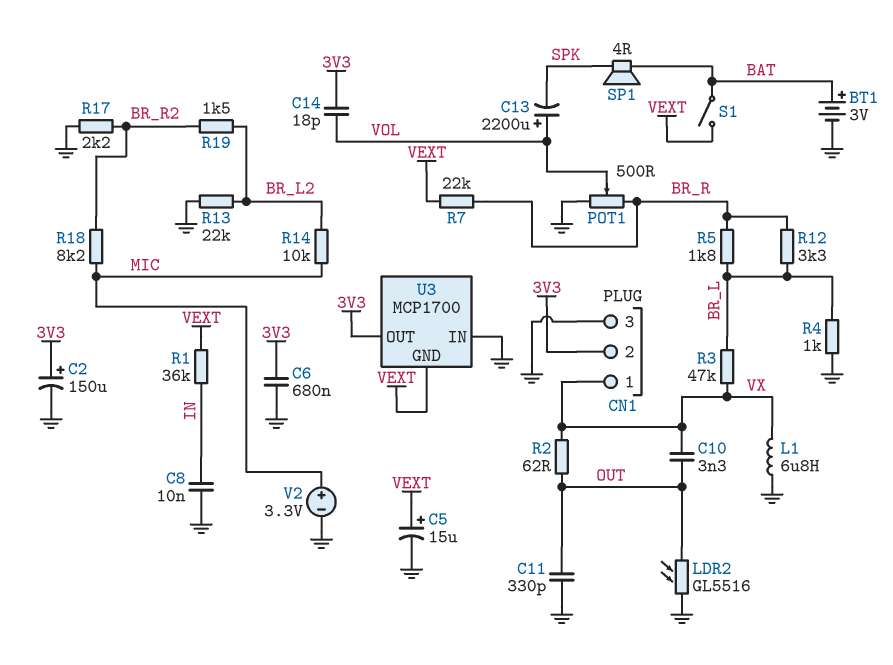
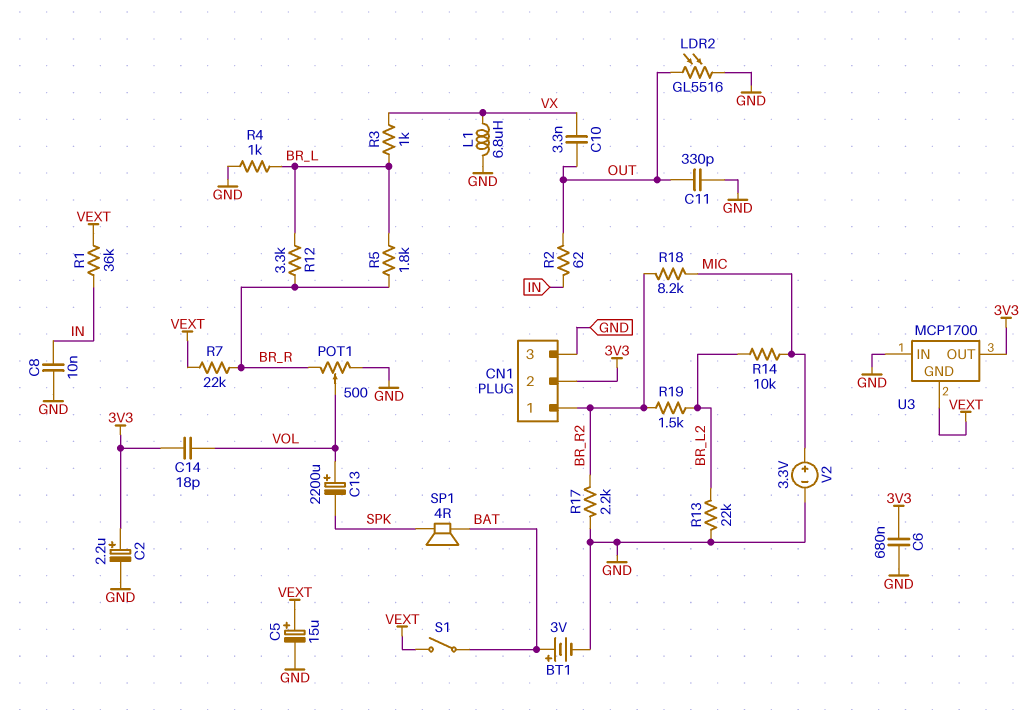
C2: 150uF (plus 3V3, minus GND) -> 2.2uF (plus 3V3, minus GND)
CN1 pin 1: VX -> BR_R2
R2: 62 (OUT, VX) -> 62 (IN, OUT)
R3: 47k (BR_L, VX) -> 1k (BR_L, VX)

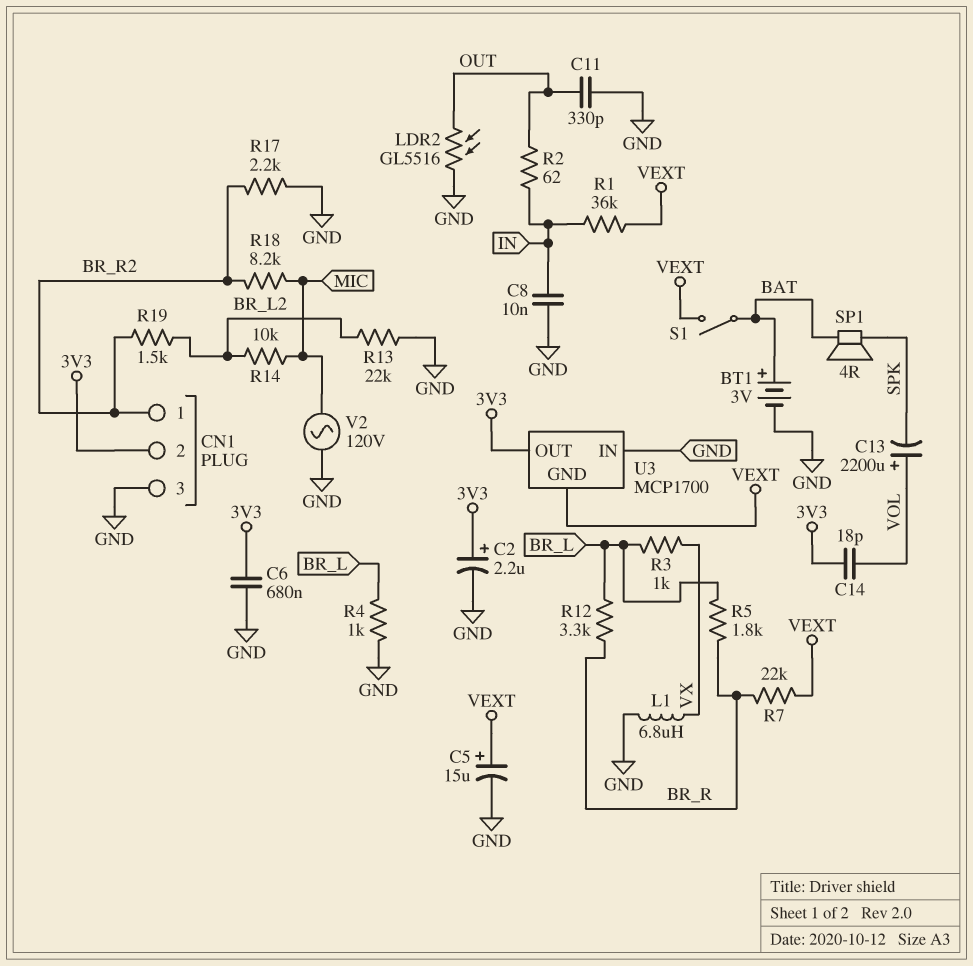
C10: 3.3nF (OUT, VX) -> none
POT1: 500 (BR_R, GND, wiper VOL) -> none
V2: 3.3V (plus MIC, minus GND) -> AC 120V (GND, MIC)

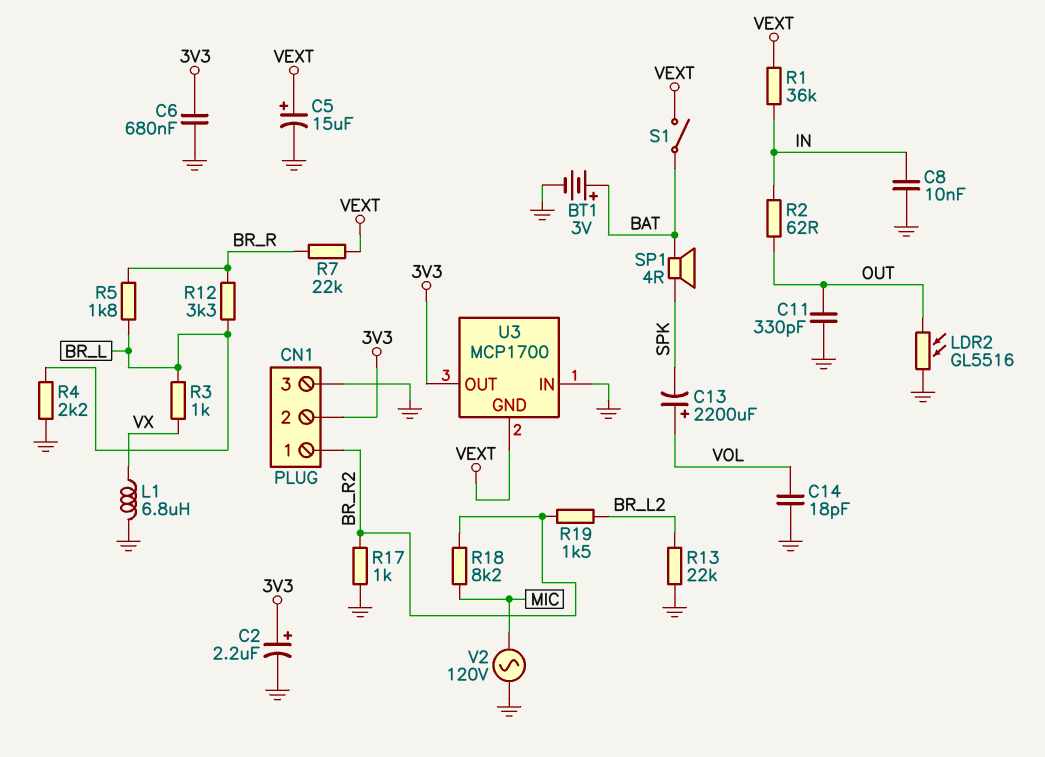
C14: 18pF (3V3, VOL) -> 18pF (GND, VOL)
R4: 1k (BR_L, GND) -> 2.2k (BR_L, GND)
R14: 10k (BR_L2, MIC) -> none
R17: 2.2k (BR_R2, GND) -> 1k (BR_R2, GND)

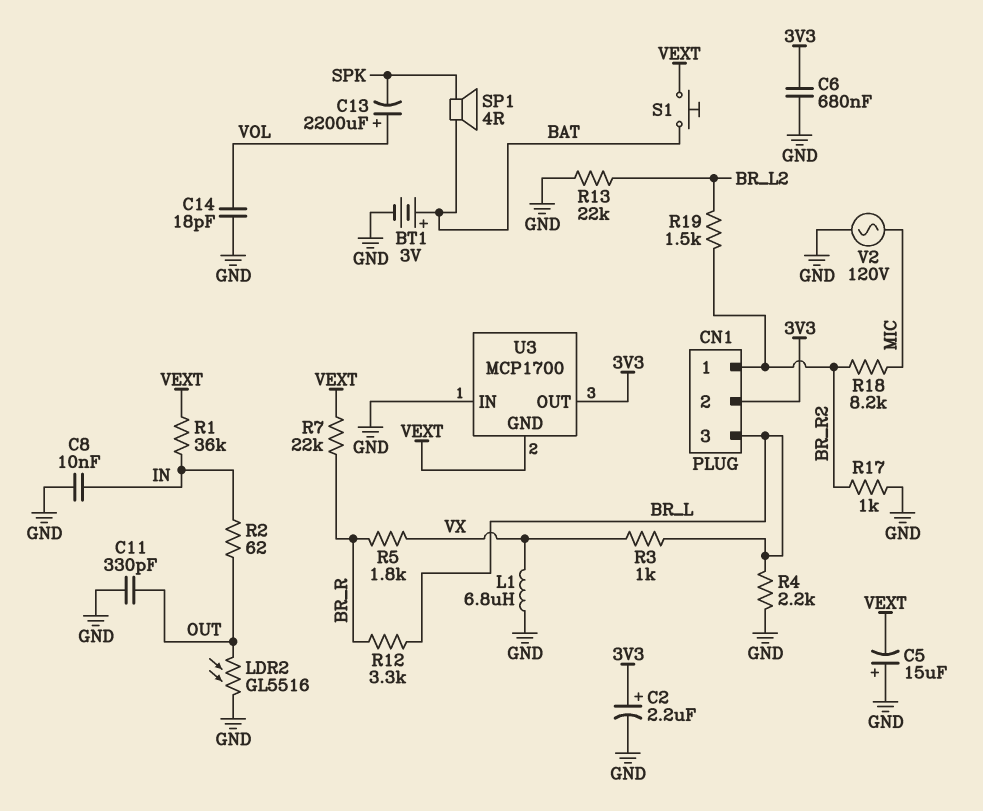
C5: 15uF (plus VEXT, minus GND) -> 15uF (plus GND, minus VEXT)
CN1 pin 3: GND -> BR_L
R5: 1.8k (BR_L, BR_R) -> 1.8k (BR_R, VX)
S1: switch (BAT, VEXT) -> button (BAT, VEXT)

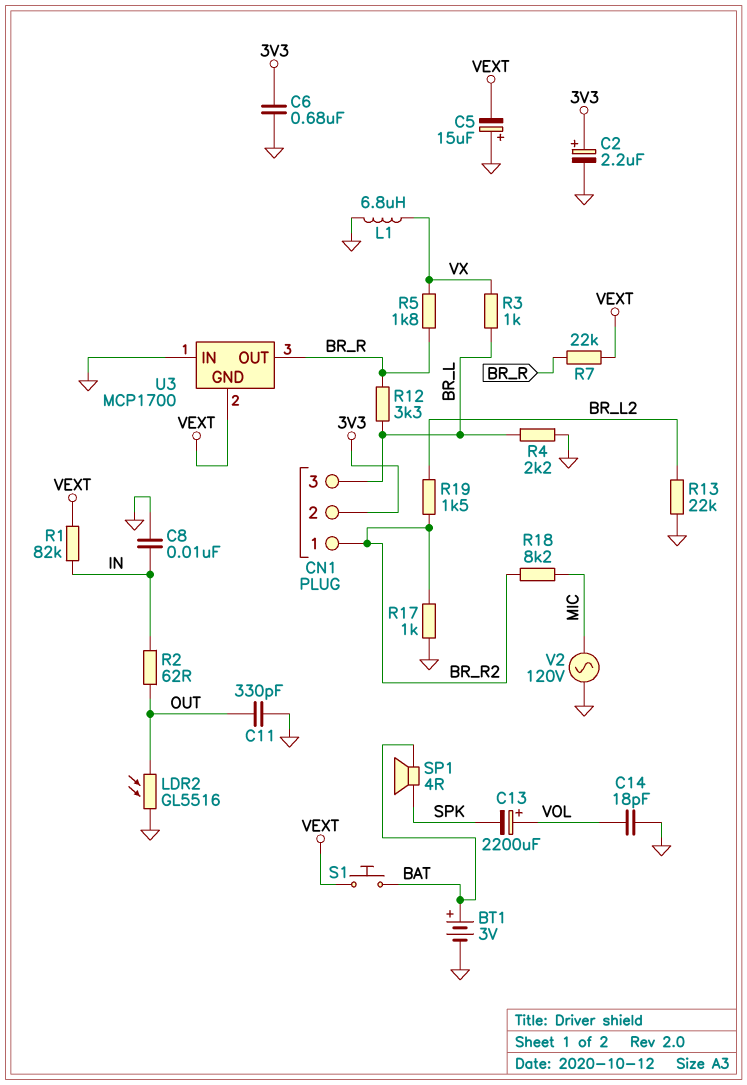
R1: 36k (IN, VEXT) -> 82k (IN, VEXT)
U3 pin OUT: 3V3 -> BR_R

